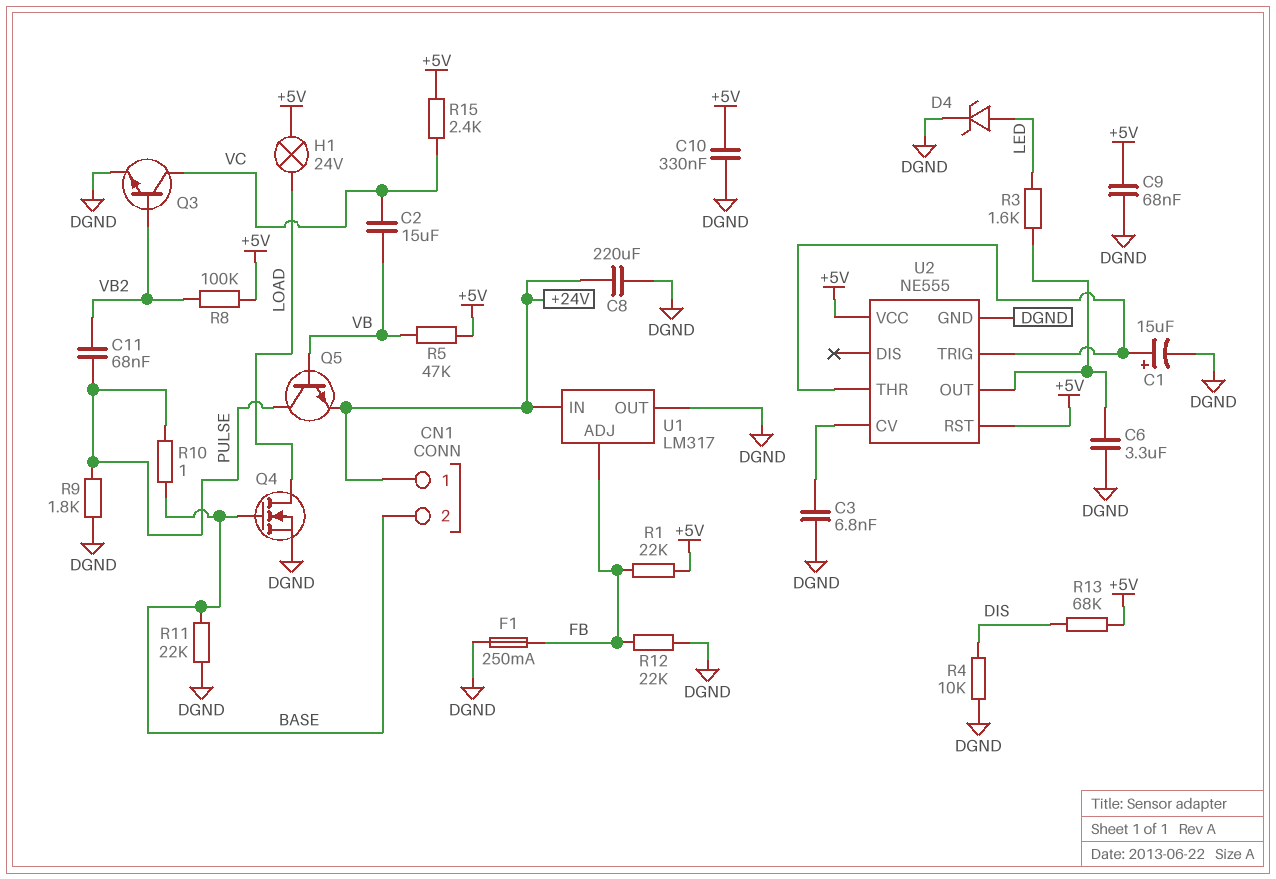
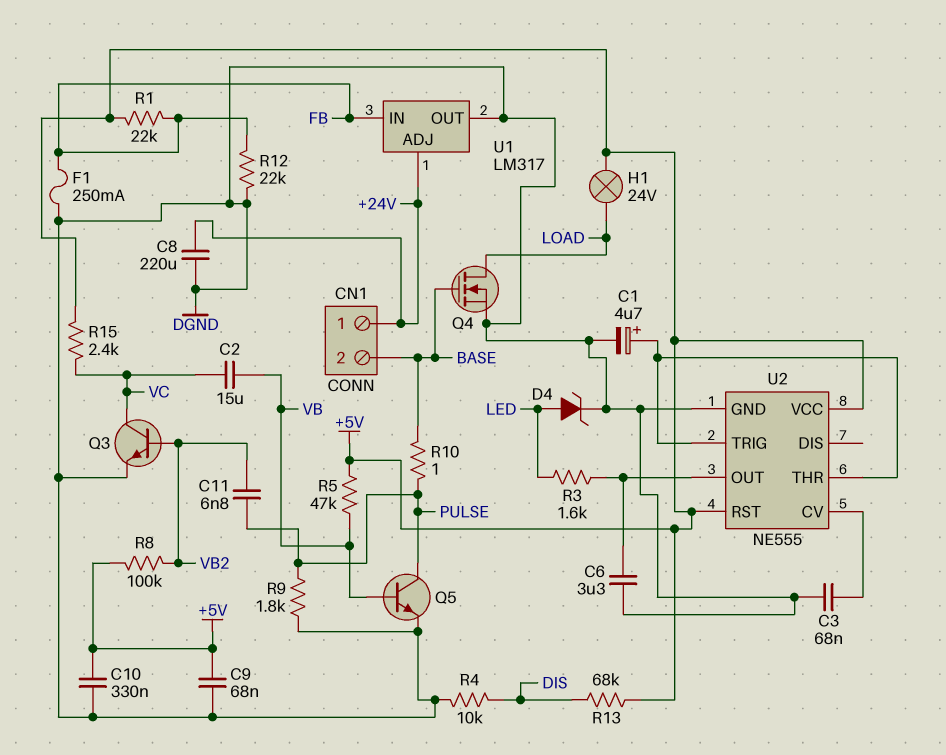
C1: 15uF (plus U2/THR, minus DGND) -> 4.7uF (plus U2/THR, minus DGND)
C3: 6.8nF (DGND, U2/CV) -> 68nF (DGND, U2/CV)
C11: 68nF (PULSE, VB2) -> 6.8nF (PULSE, VB2)
Q5: NPN (B VB, C PULSE, E +24V) -> NPN (B VB, C PULSE, E DGND)
R11: 22k (BASE, DGND) -> none
U1 pin ADJ: FB -> +24V
U1 pin IN: +24V -> FB

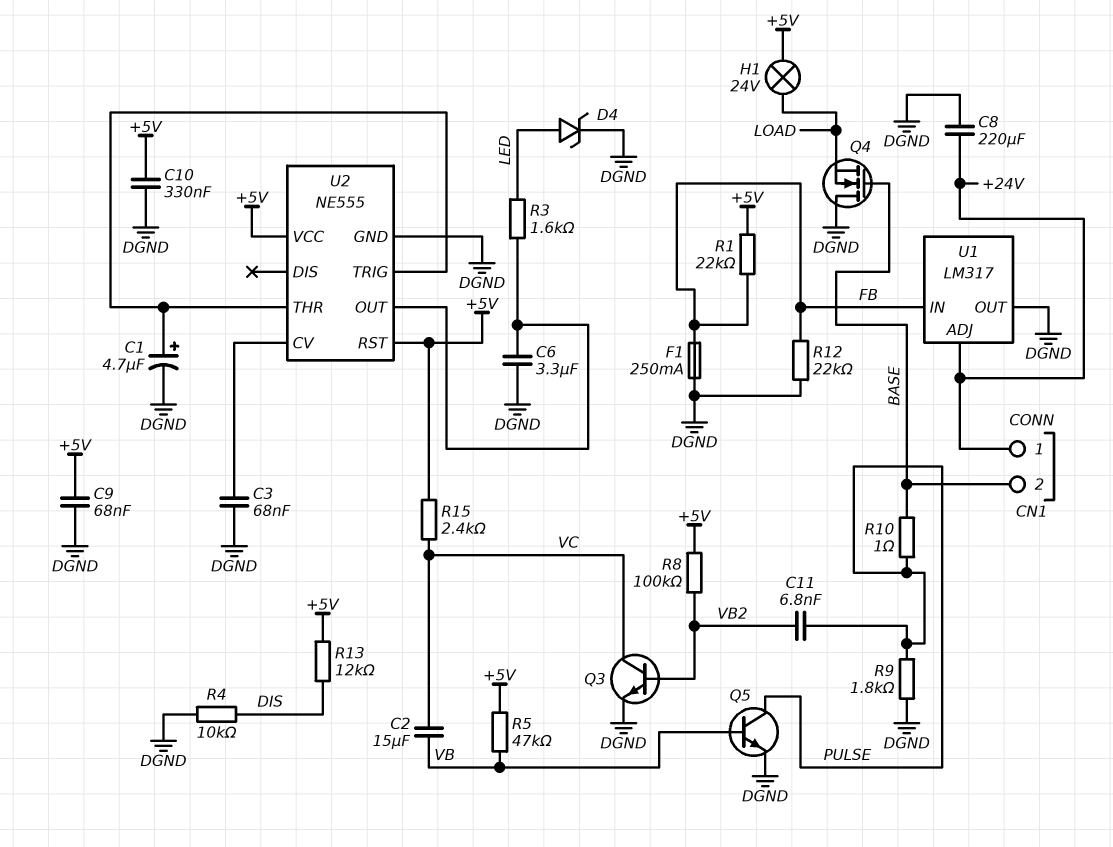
Q4: NMOS (G BASE, D LOAD, S DGND) -> NMOS (G BASE, D DGND, S LOAD)
R13: 68k (+5V, DIS) -> 12k (+5V, DIS)

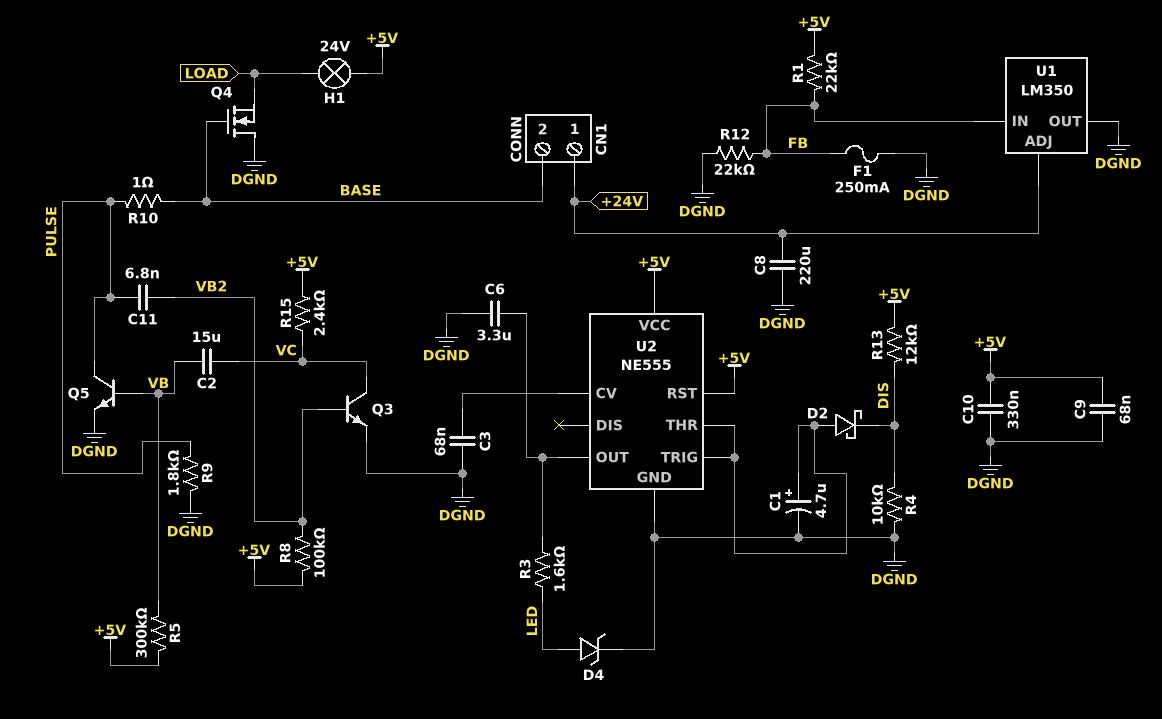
D2: none -> schottky (A U2/THR, K DIS)
R5: 47k (+5V, VB) -> 300k (+5V, VB)
U1: LM317 -> LM350

